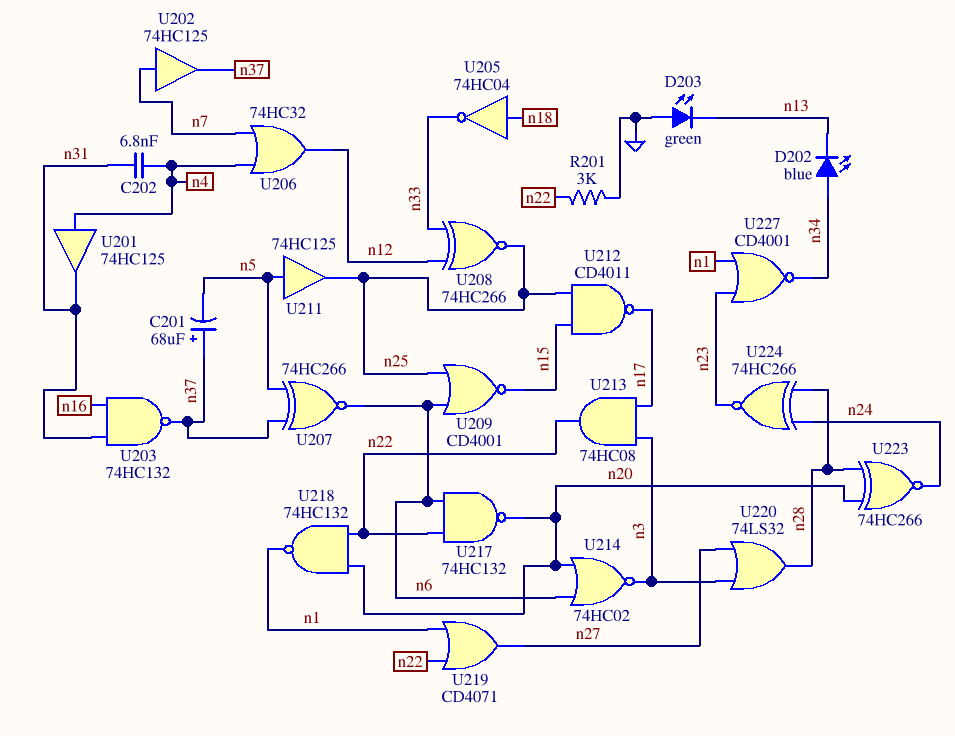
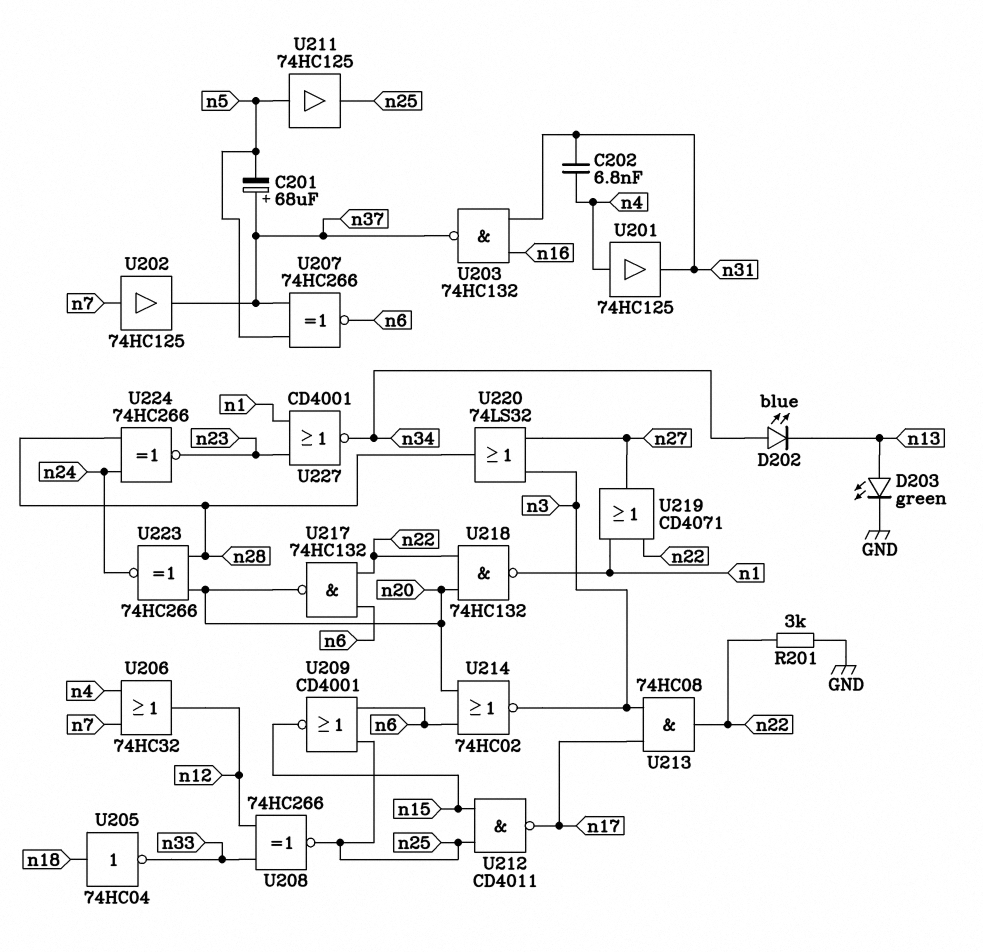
D203: LED green (A GND, K n13) -> LED green (A n13, K GND)

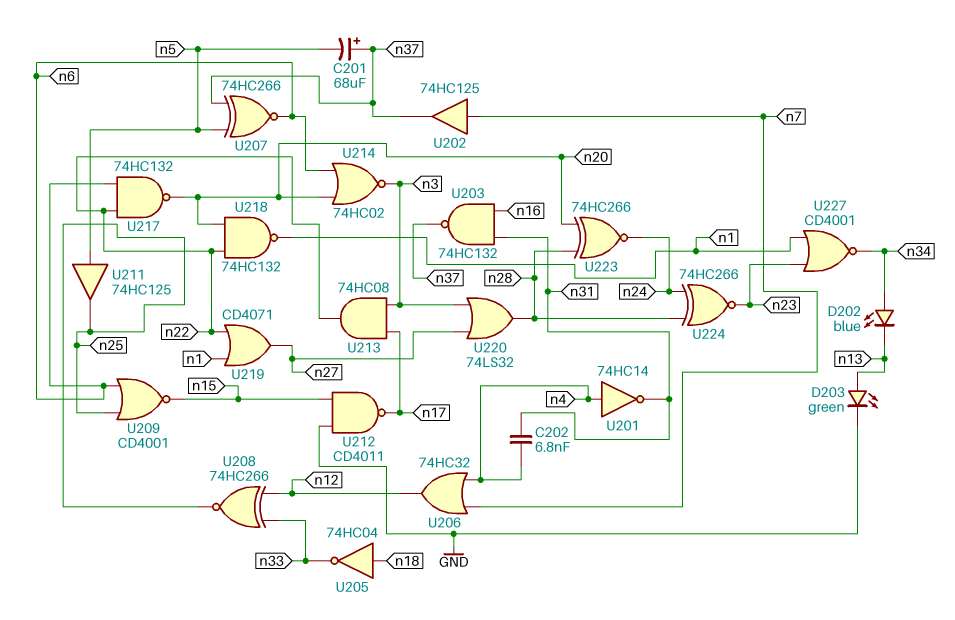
R201: 3k (GND, n22) -> none
U201: buffer 74HC125 (in n4, out n31) -> NOT 74HC14 (in n4, out n31)
U212: NAND CD4011 (in n15, in n25, out n17) -> NAND CD4011 (in GND, in n15, out n17)

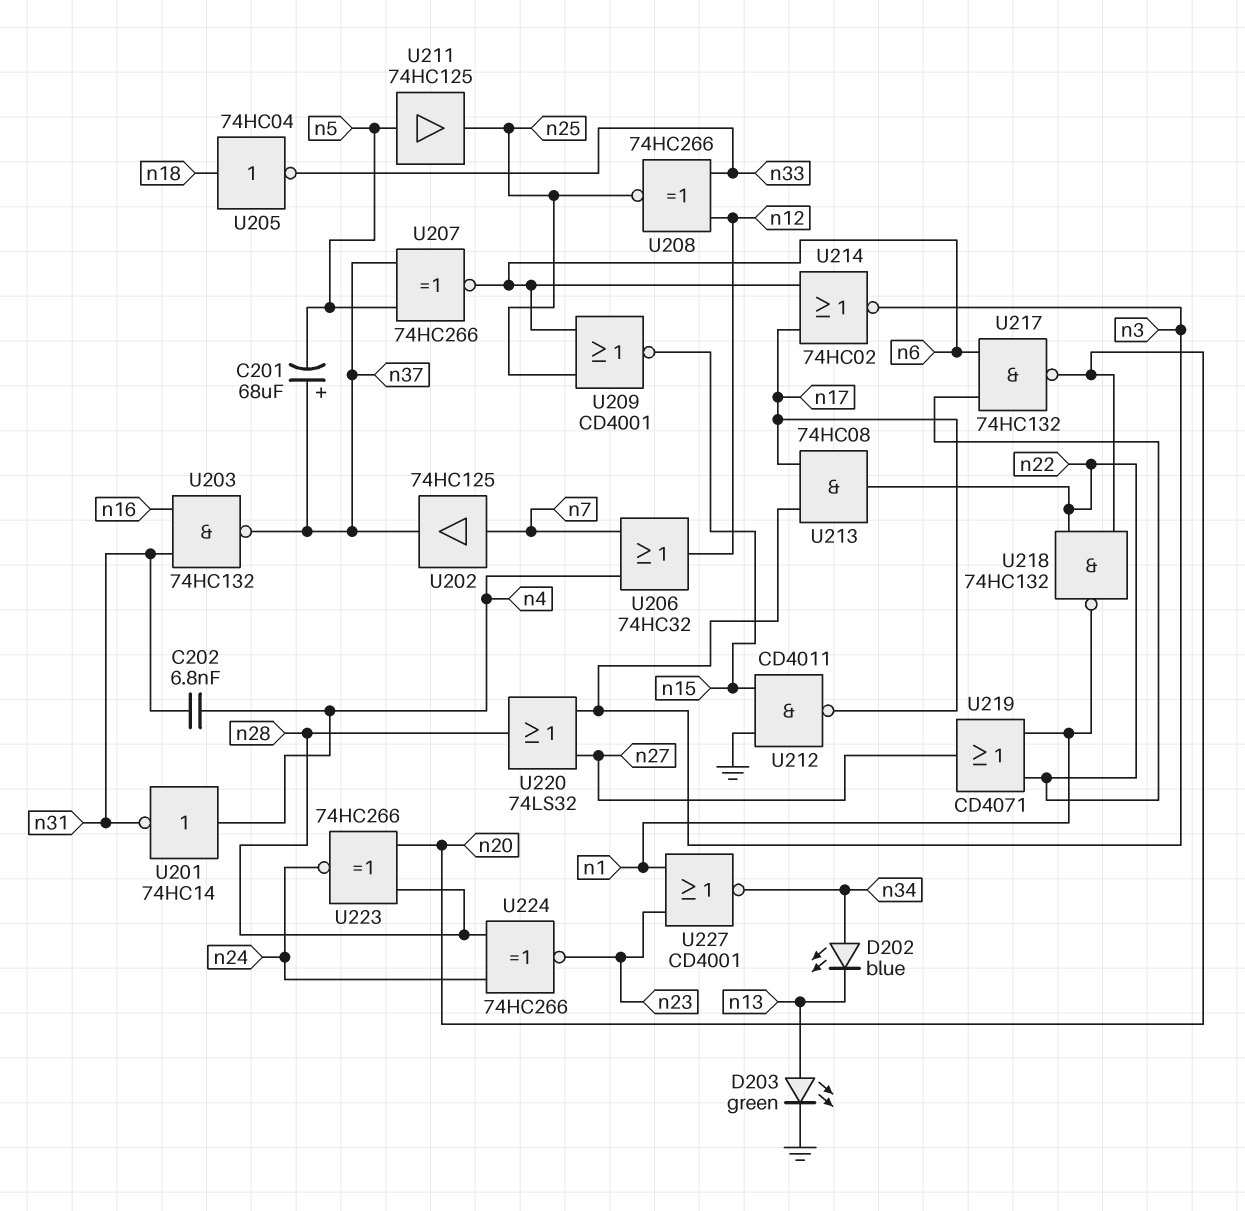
U214: NOR 74HC02 (in n6, in n20, out n3) -> NOR 74HC02 (in n6, in n17, out n3)

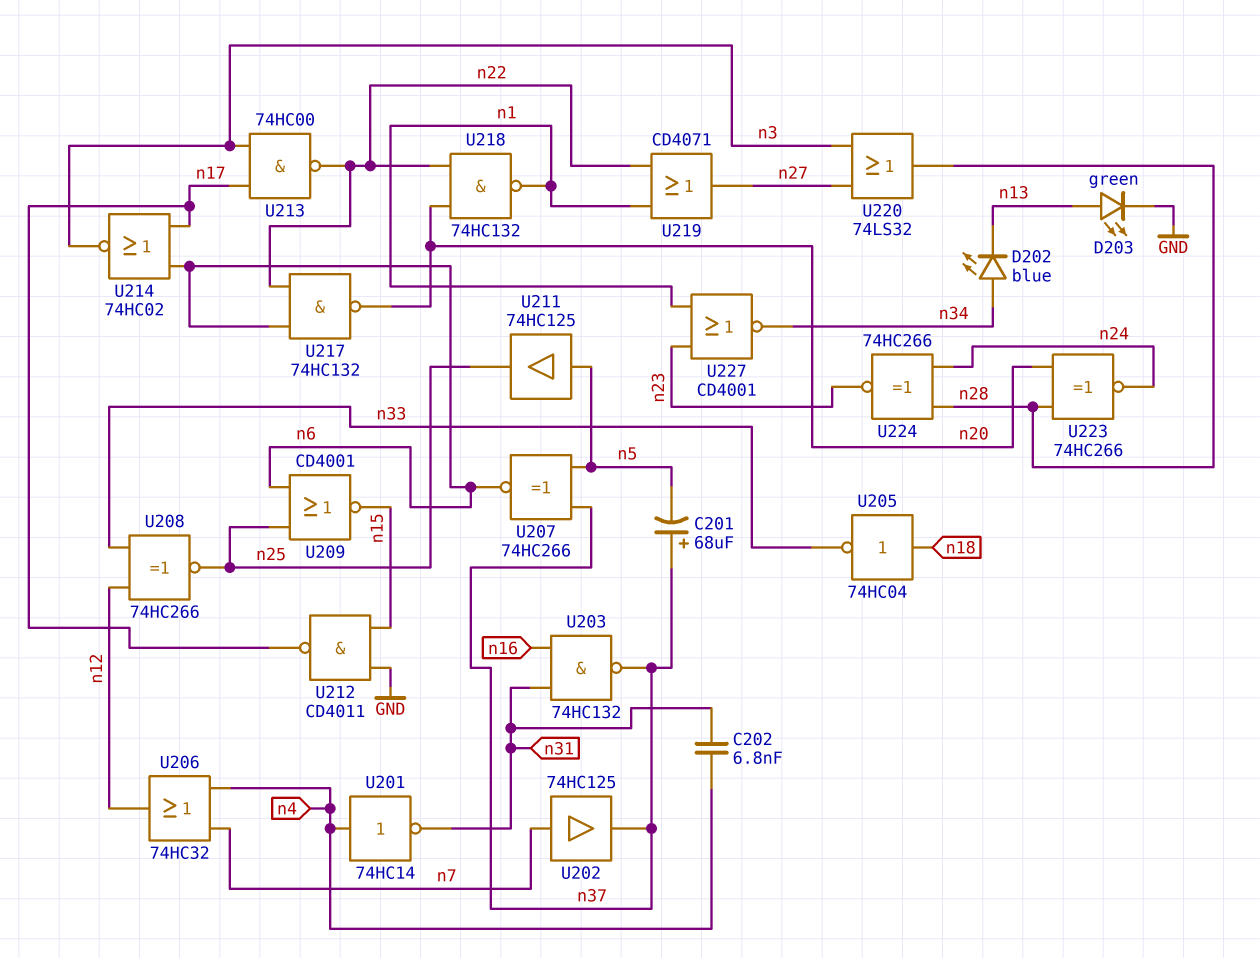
U213: AND 74HC08 (in n3, in n17, out n22) -> NAND 74HC00 (in n3, in n17, out n22)

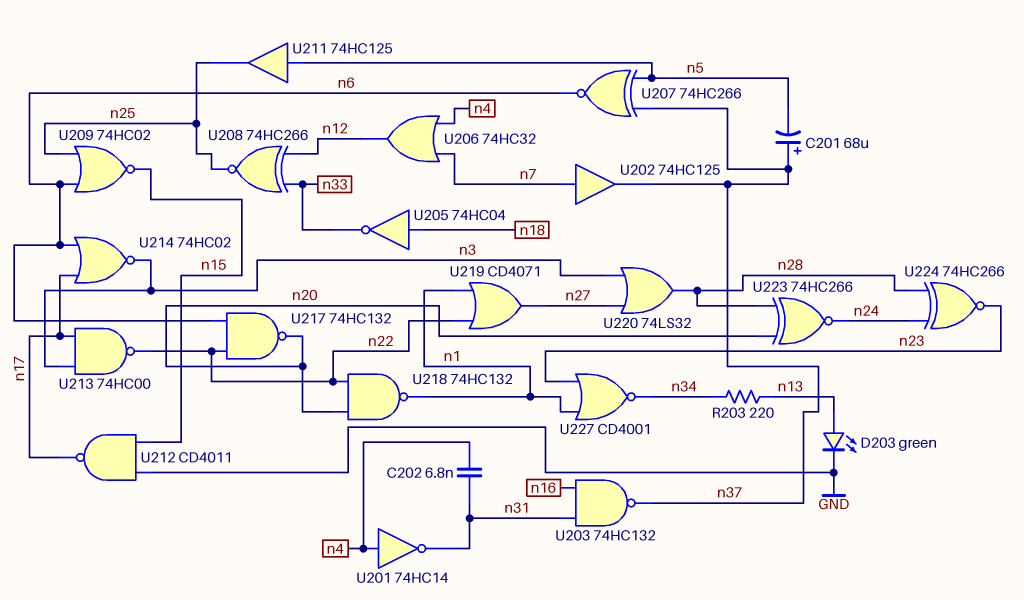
D202: LED blue (A n34, K n13) -> none
R203: none -> 220 (n13, n34)
U209: NOR CD4001 (in n6, in n25, out n15) -> NOR 74HC02 (in n6, in n25, out n15)

